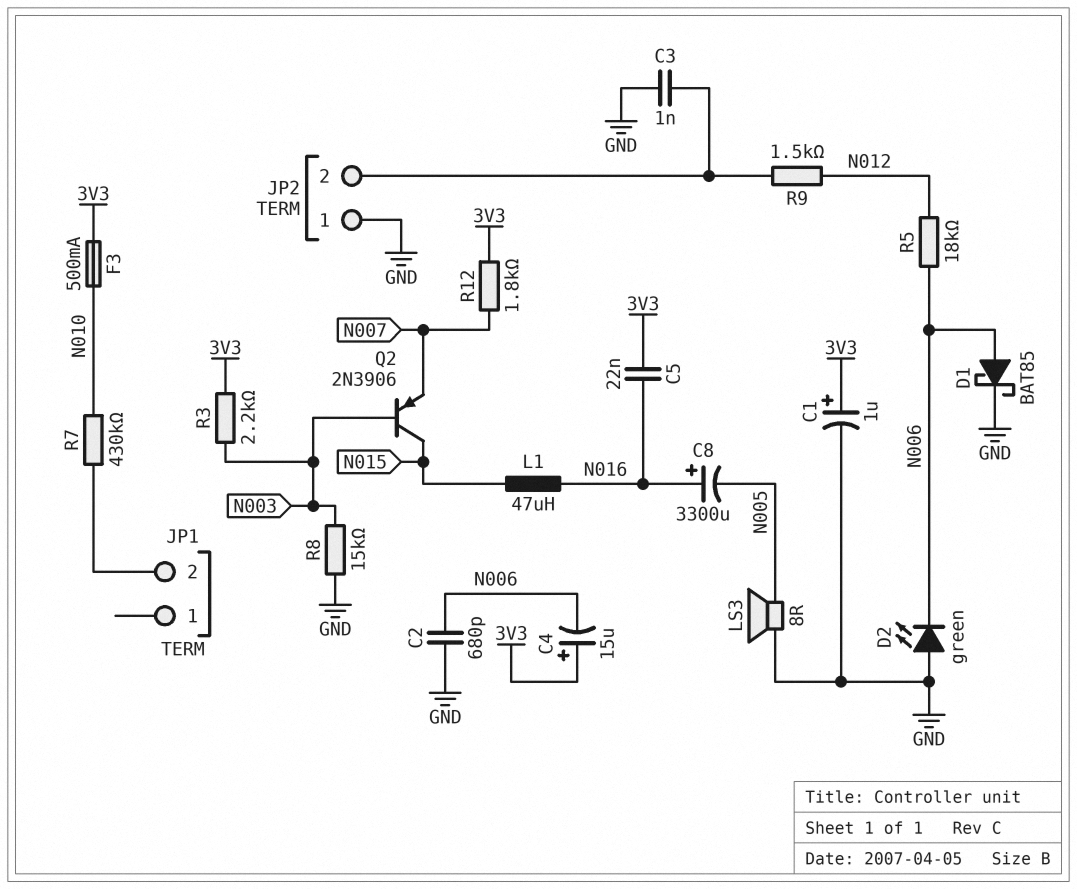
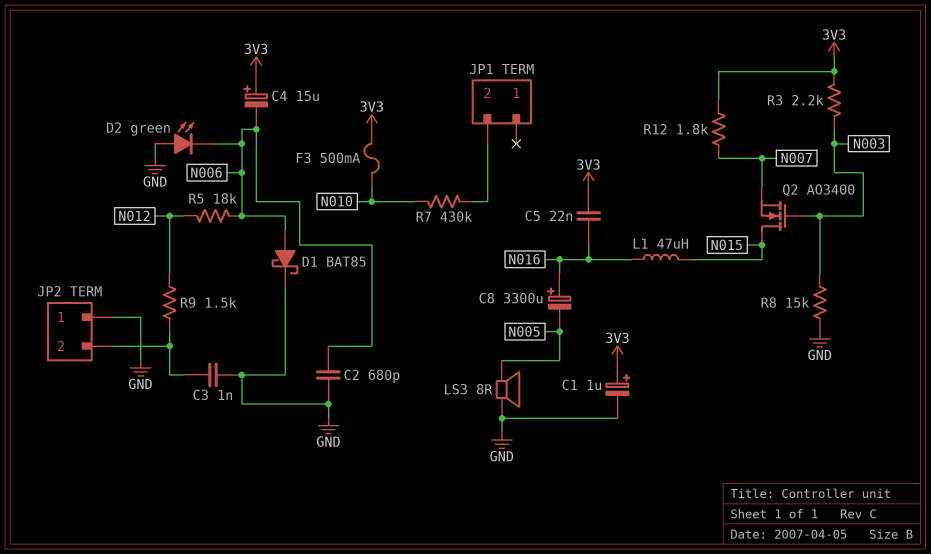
Q2: PNP 2N3906 (B N003, C N015, E N007) -> NMOS AO3400 (G N003, D N015, S N007)

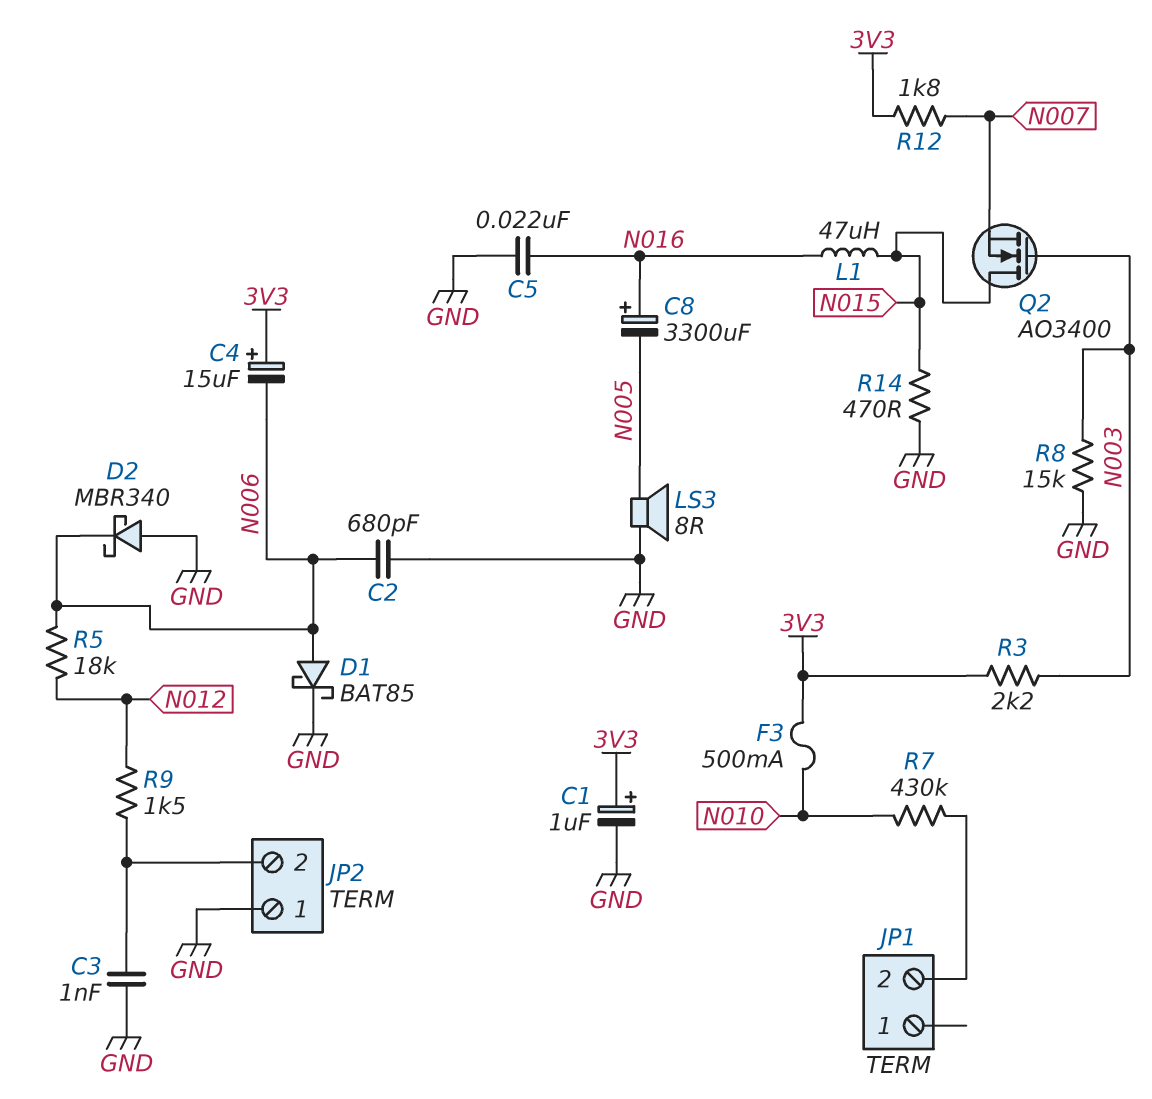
C5: 22nF (3V3, N016) -> 22nF (GND, N016)
D2: LED green (A GND, K N006) -> schottky MBR340 (A GND, K N006)
R14: none -> 470 (GND, N015)

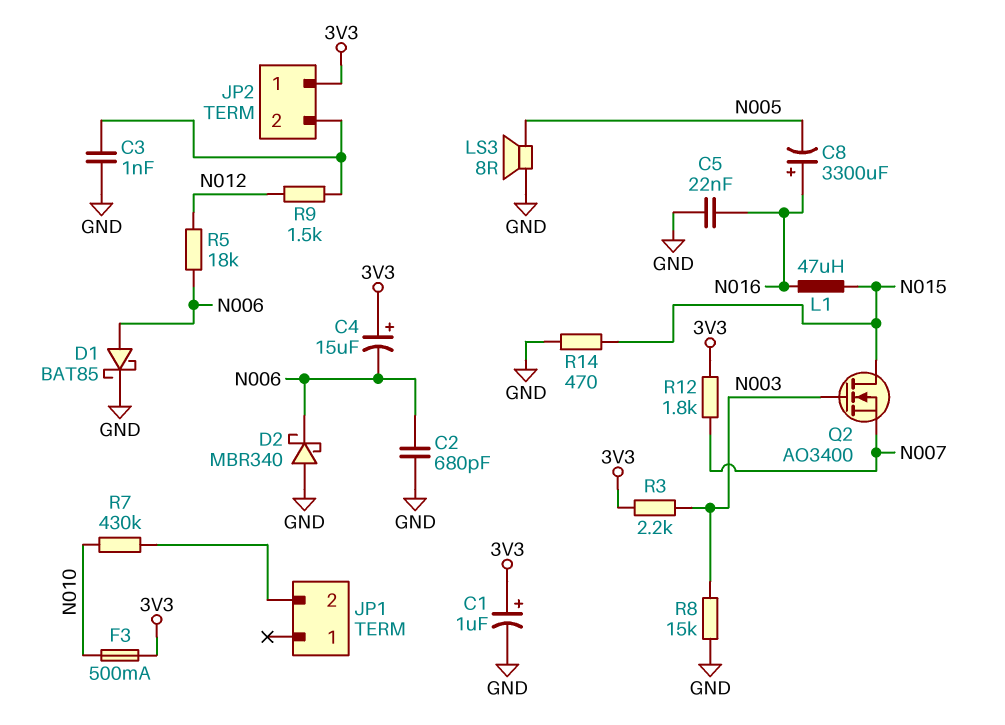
JP2 pin 1: GND -> 3V3

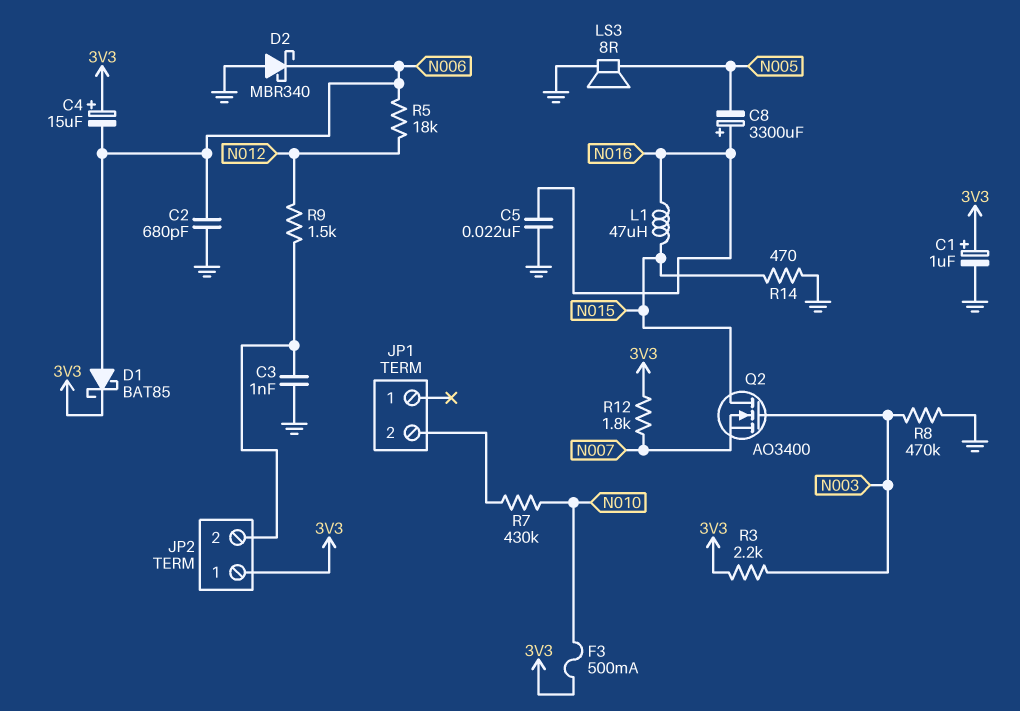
D1: schottky BAT85 (A N006, K GND) -> schottky BAT85 (A N006, K 3V3)
R8: 15k (GND, N003) -> 470k (GND, N003)

